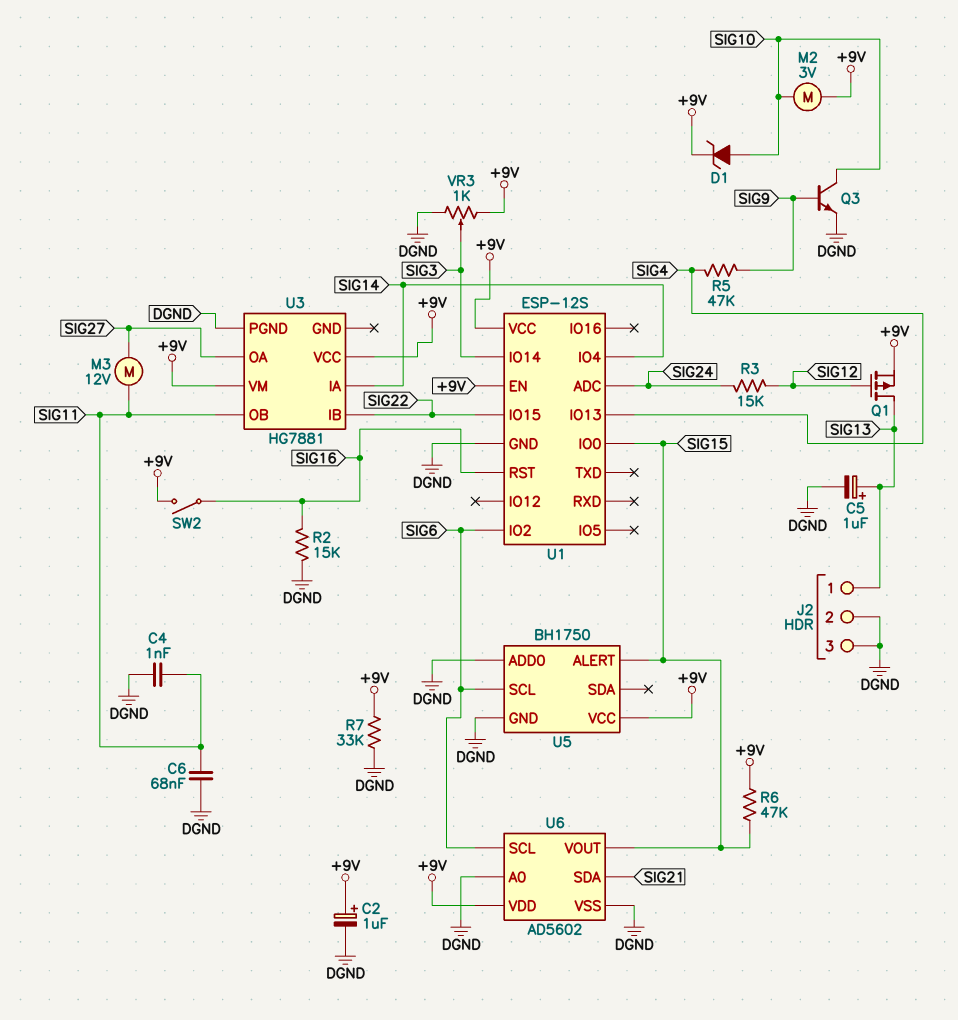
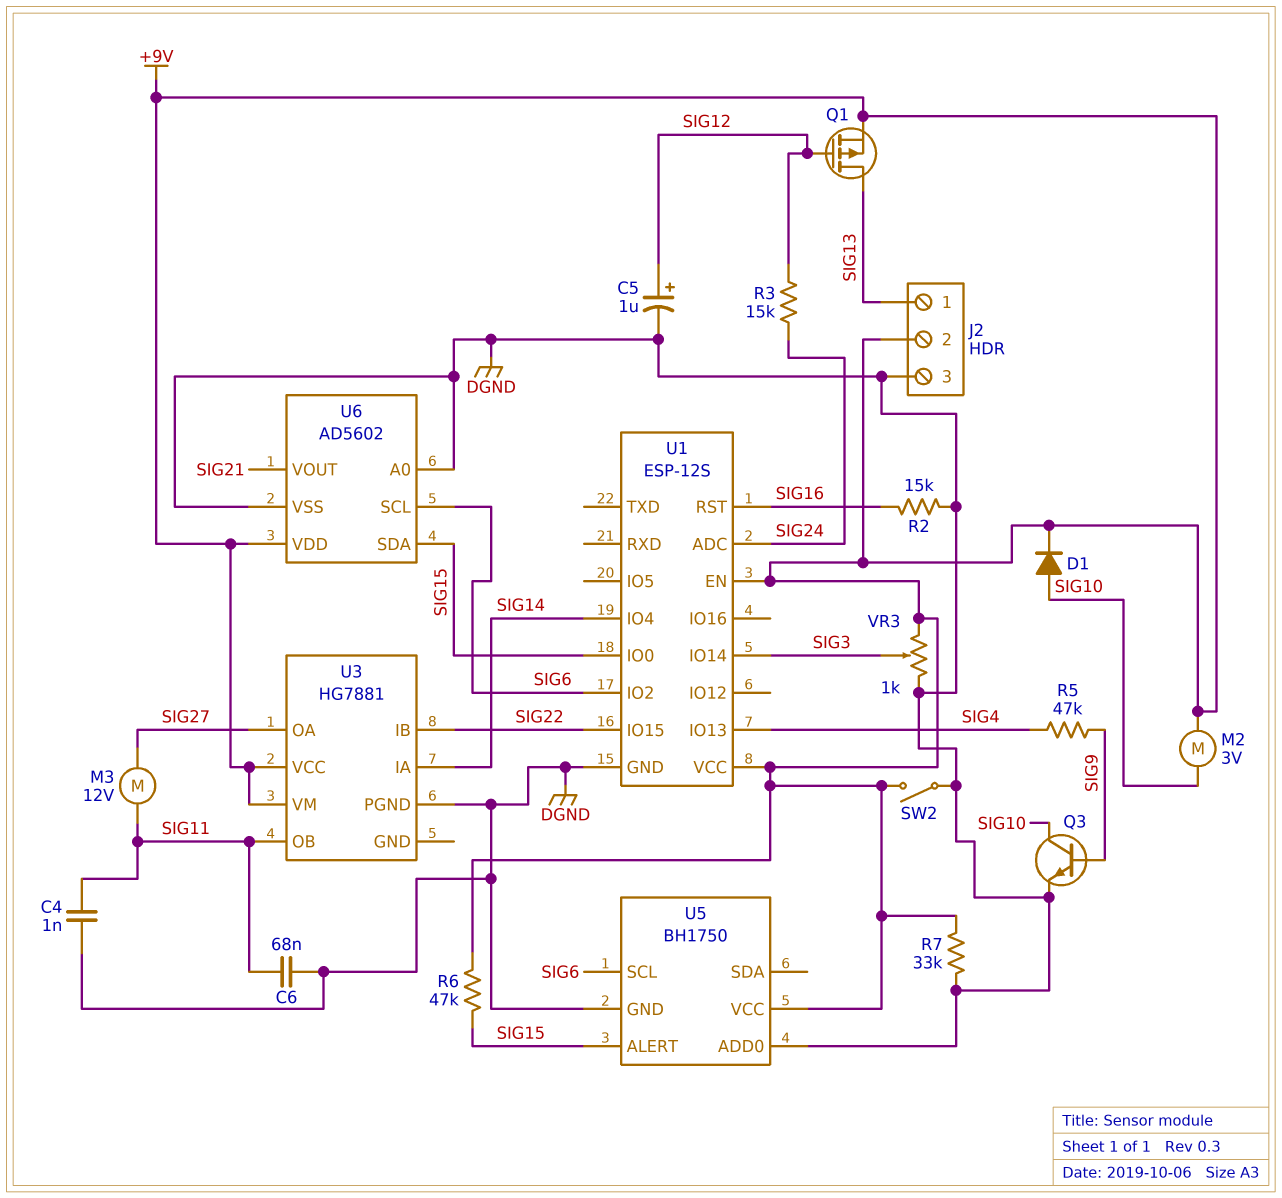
C2: 1uF (plus +9V, minus DGND) -> none
C5: 1uF (plus SIG13, minus DGND) -> 1uF (plus SIG12, minus DGND)
D1: zener (A SIG10, K +9V) -> diode (A SIG10, K +9V)
J2 pin 2: DGND -> +9V
SW2: switch (+9V, SIG16) -> switch (+9V, DGND)
U6 pin SDA: SIG21 -> SIG15
U6 pin VOUT: SIG15 -> SIG21

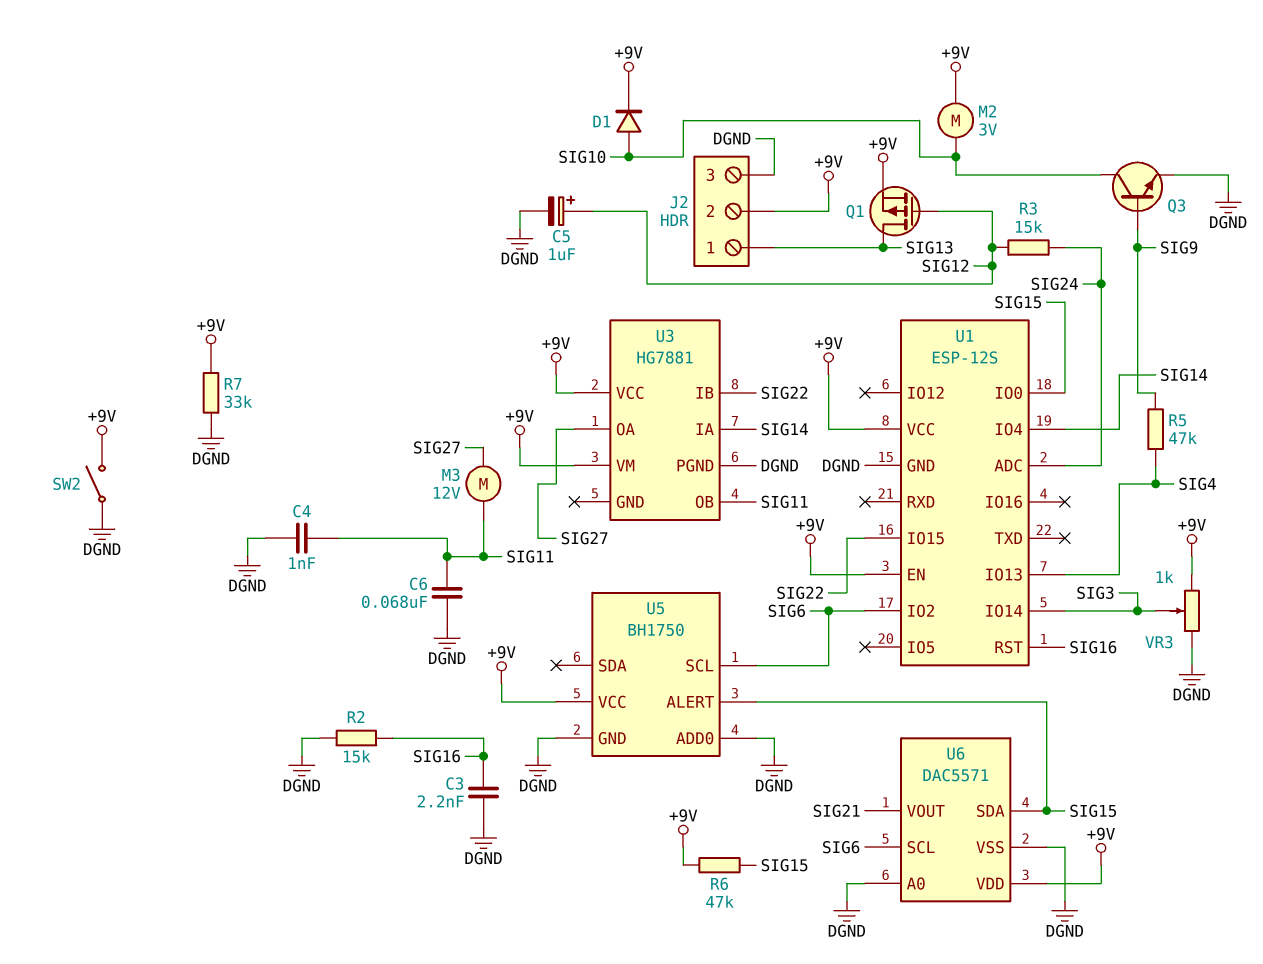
C3: none -> 2.2nF (DGND, SIG16)
U6: AD5602 -> DAC5571

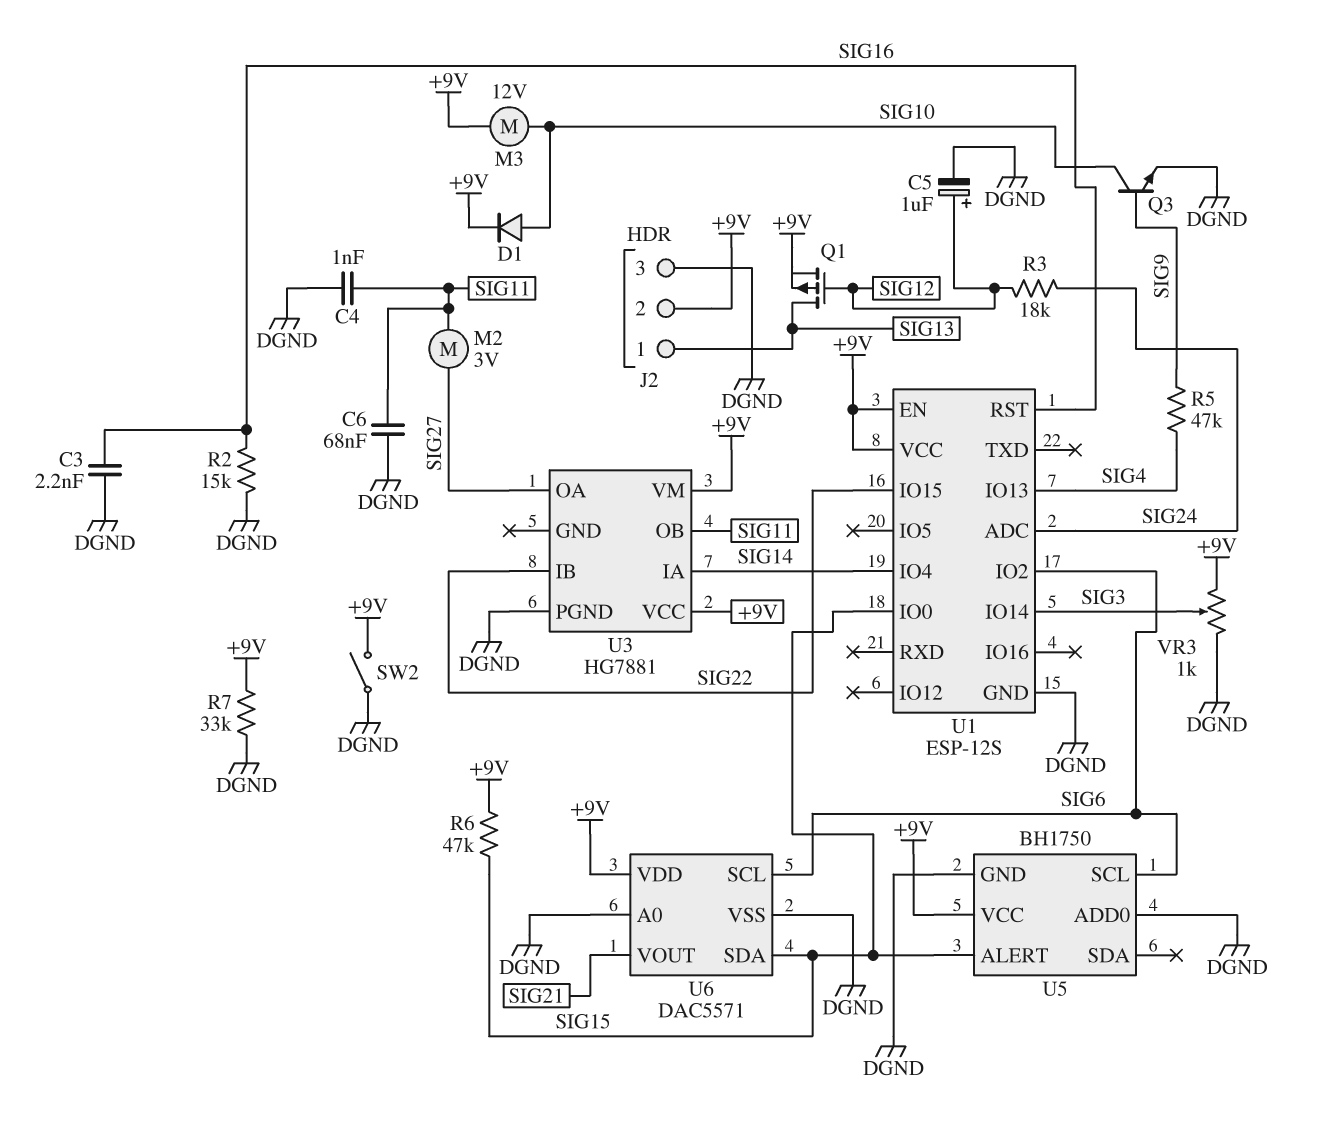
M2: motor 3V (+9V, SIG10) -> motor 3V (SIG11, SIG27)
M3: motor 12V (SIG11, SIG27) -> motor 12V (+9V, SIG10)
R3: 15k (SIG12, SIG24) -> 18k (SIG12, SIG24)

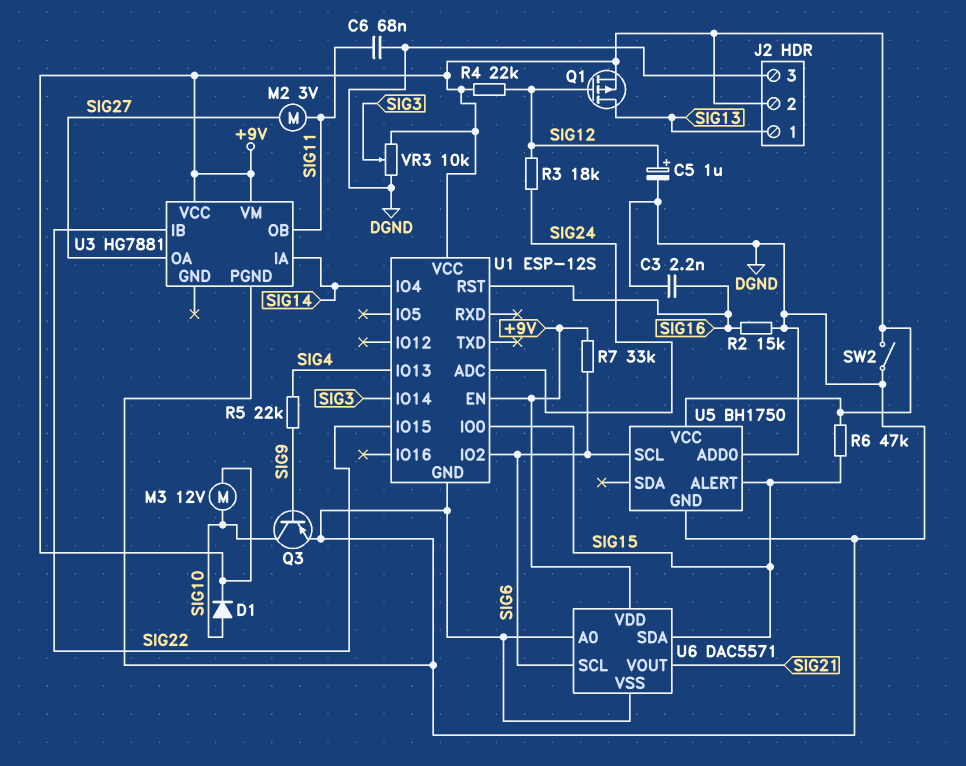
C4: 1nF (DGND, SIG11) -> none
Q3: NPN (B SIG9, C SIG10, E DGND) -> PNP (B SIG9, C SIG10, E DGND)
R4: none -> 22k (+9V, SIG12)
R5: 47k (SIG4, SIG9) -> 22k (SIG4, SIG9)
R7: 33k (+9V, DGND) -> 33k (+9V, SIG6)
VR3: 1k (+9V, DGND, wiper SIG3) -> 10k (+9V, DGND, wiper SIG3)

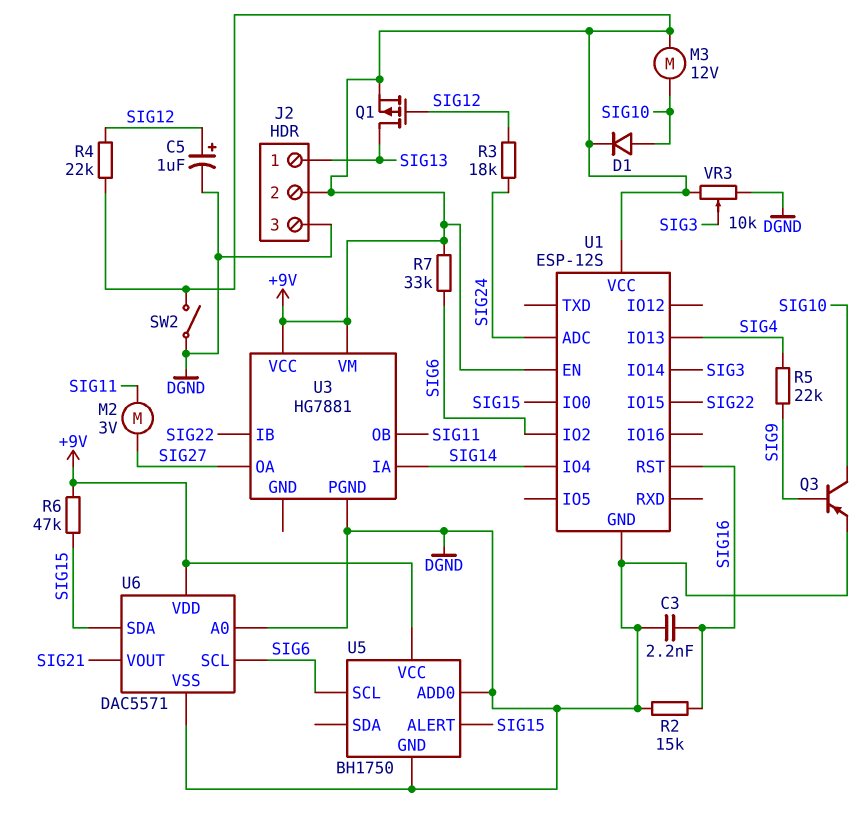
C6: 68nF (DGND, SIG11) -> none

